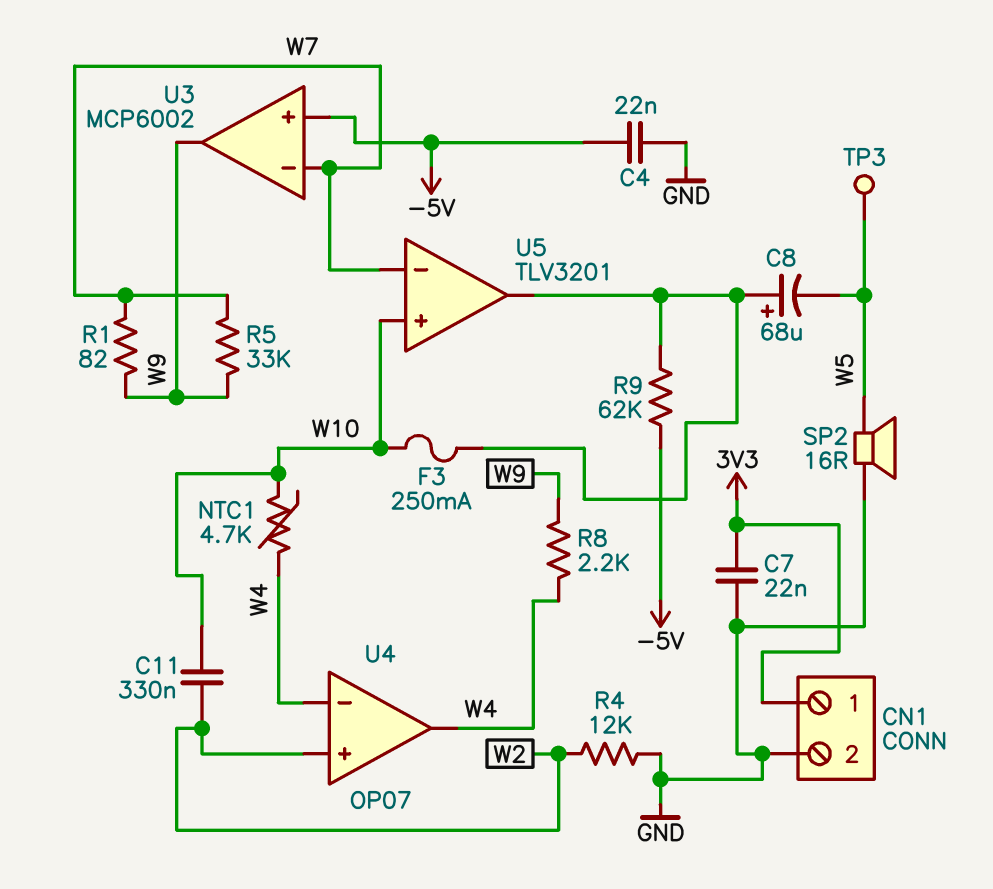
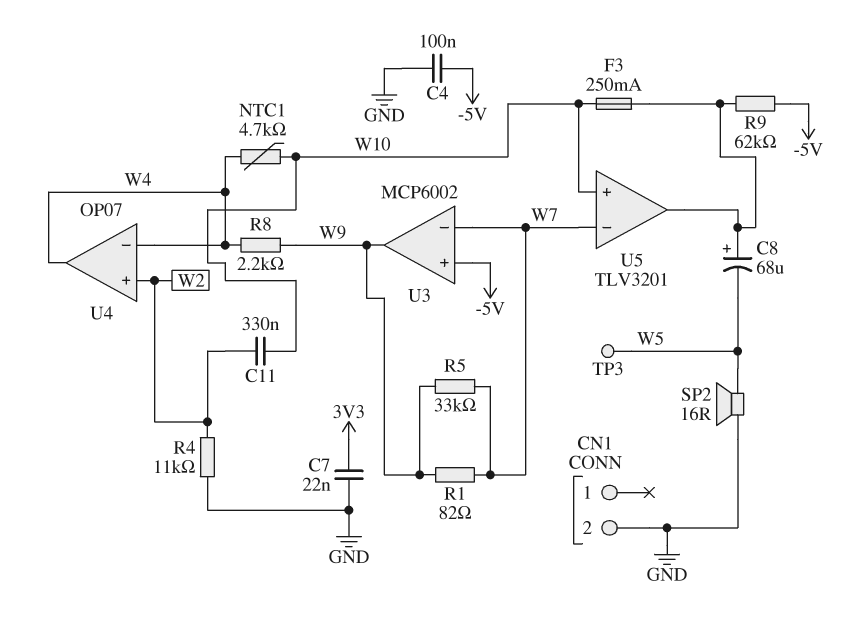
C4: 22nF (-5V, GND) -> 100nF (-5V, GND)
CN1 pin 1: 3V3 -> none
R4: 12k (GND, W2) -> 11k (GND, W2)

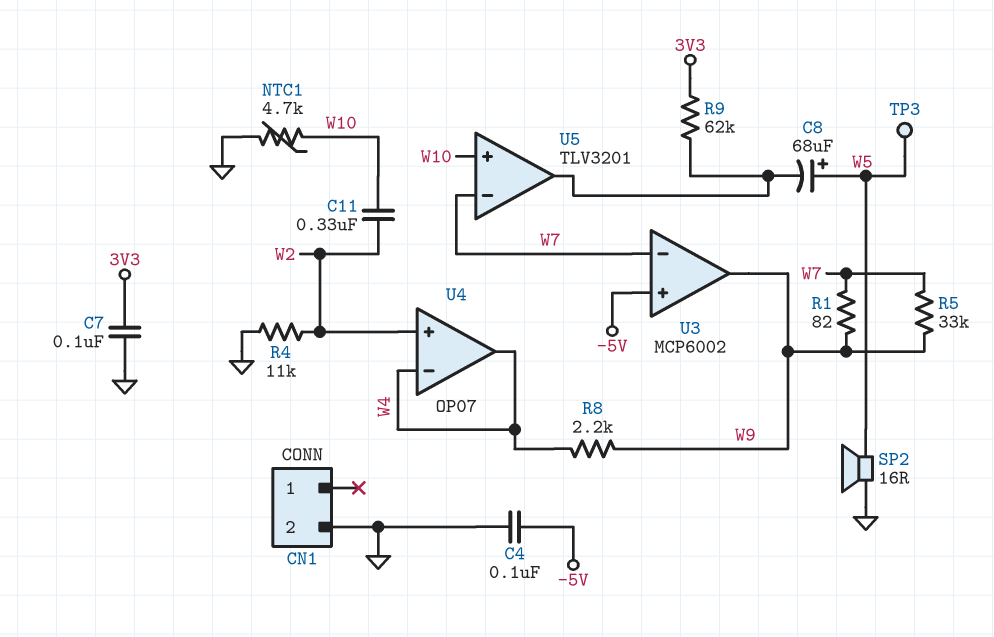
C7: 22nF (3V3, GND) -> 100nF (3V3, GND)
C8: 68uF (plus U5/out, minus W5) -> 68uF (plus W5, minus U5/out)
F3: 250mA (U5/out, W10) -> none
NTC1: 4.7k (W4, W10) -> 4.7k (GND, W10)
R9: 62k (-5V, U5/out) -> 62k (3V3, U5/out)

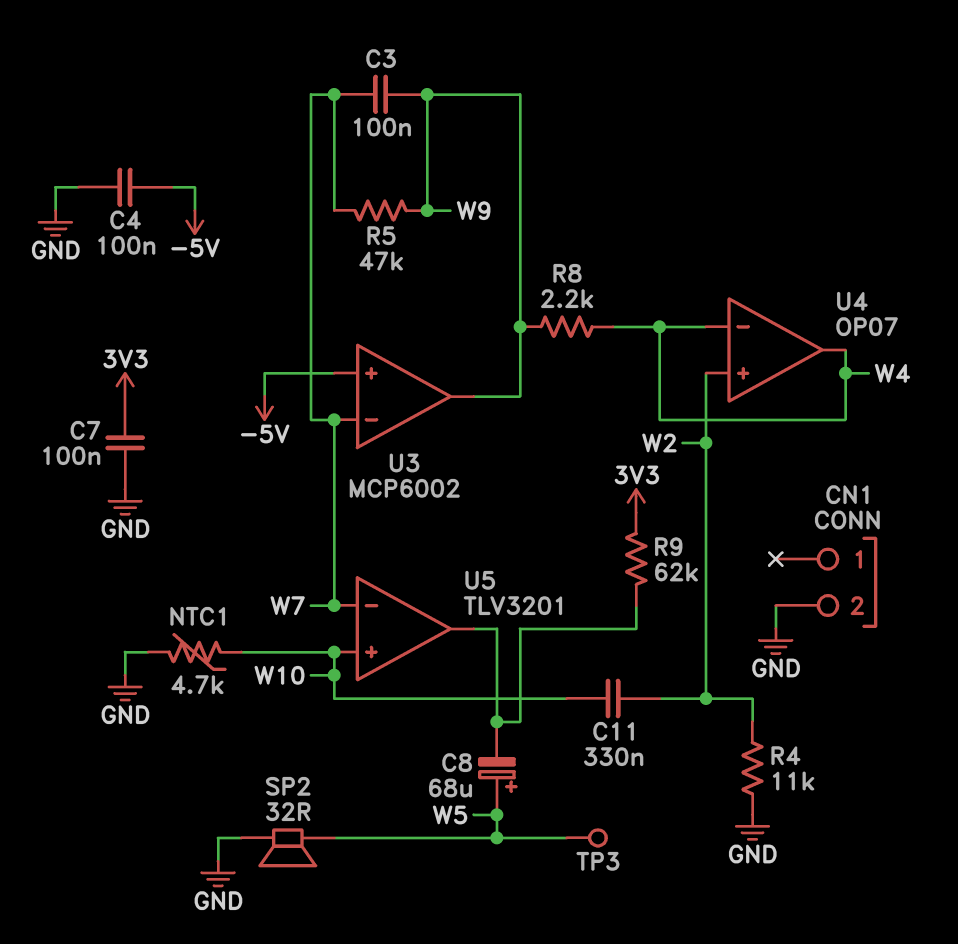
C3: none -> 100nF (W7, W9)
R1: 82 (W7, W9) -> none
R5: 33k (W7, W9) -> 47k (W7, W9)
SP2: speaker 16R (GND, W5) -> speaker 32R (GND, W5)

